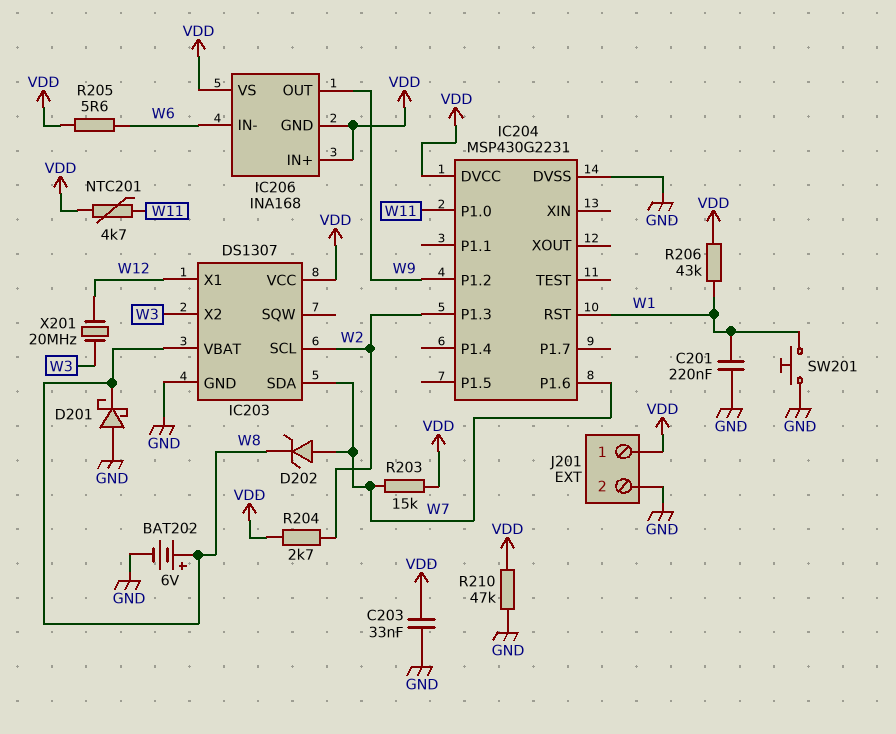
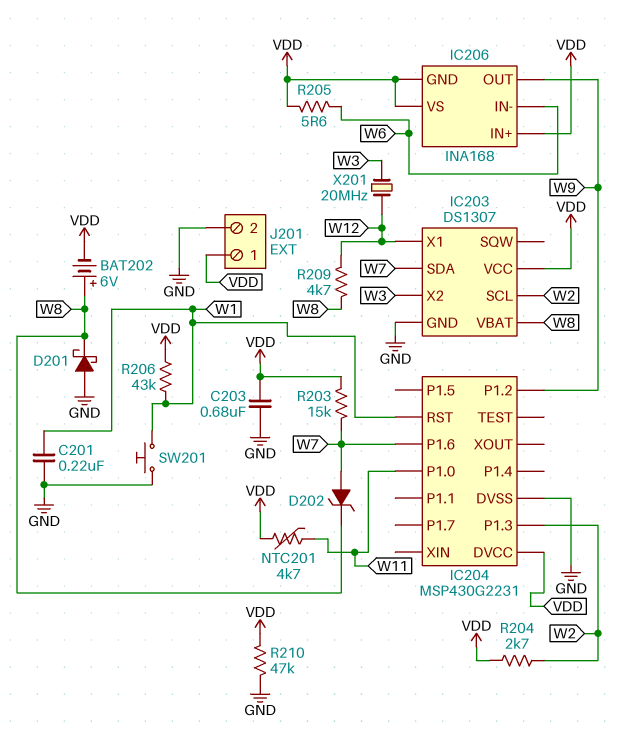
BAT202: 6V (plus W8, minus GND) -> 6V (plus W8, minus VDD)
C203: 33nF (GND, VDD) -> 680nF (GND, VDD)
R209: none -> 4.7k (W8, W12)

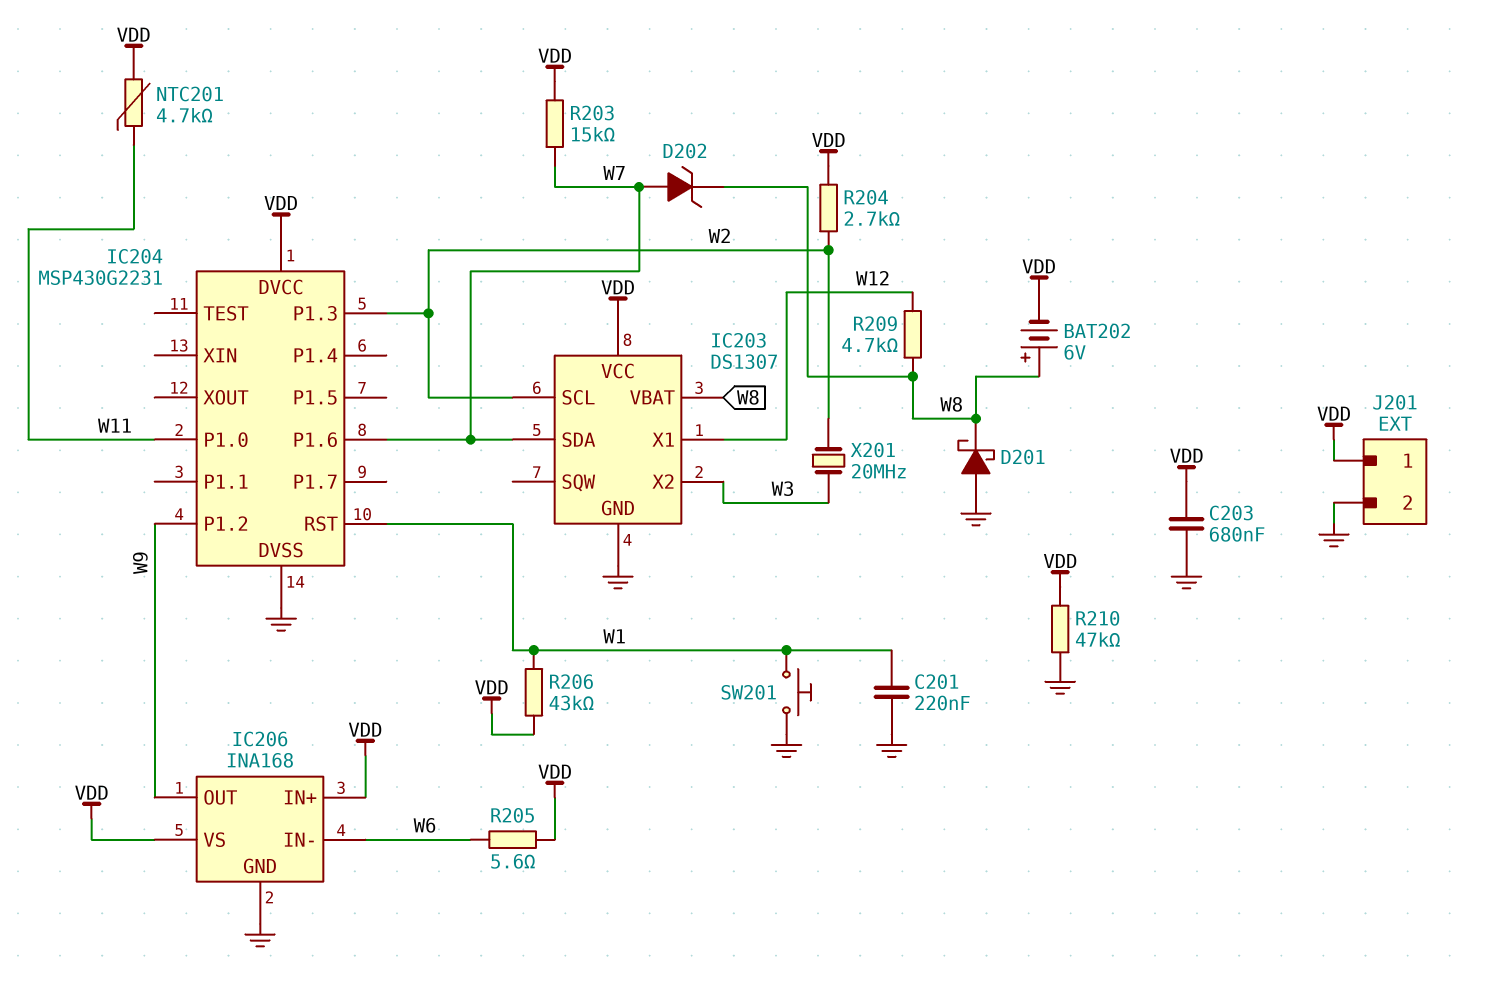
IC206 pin GND: VDD -> GND
X201: 20MHz (W3, W12) -> 20MHz (W2, W3)

